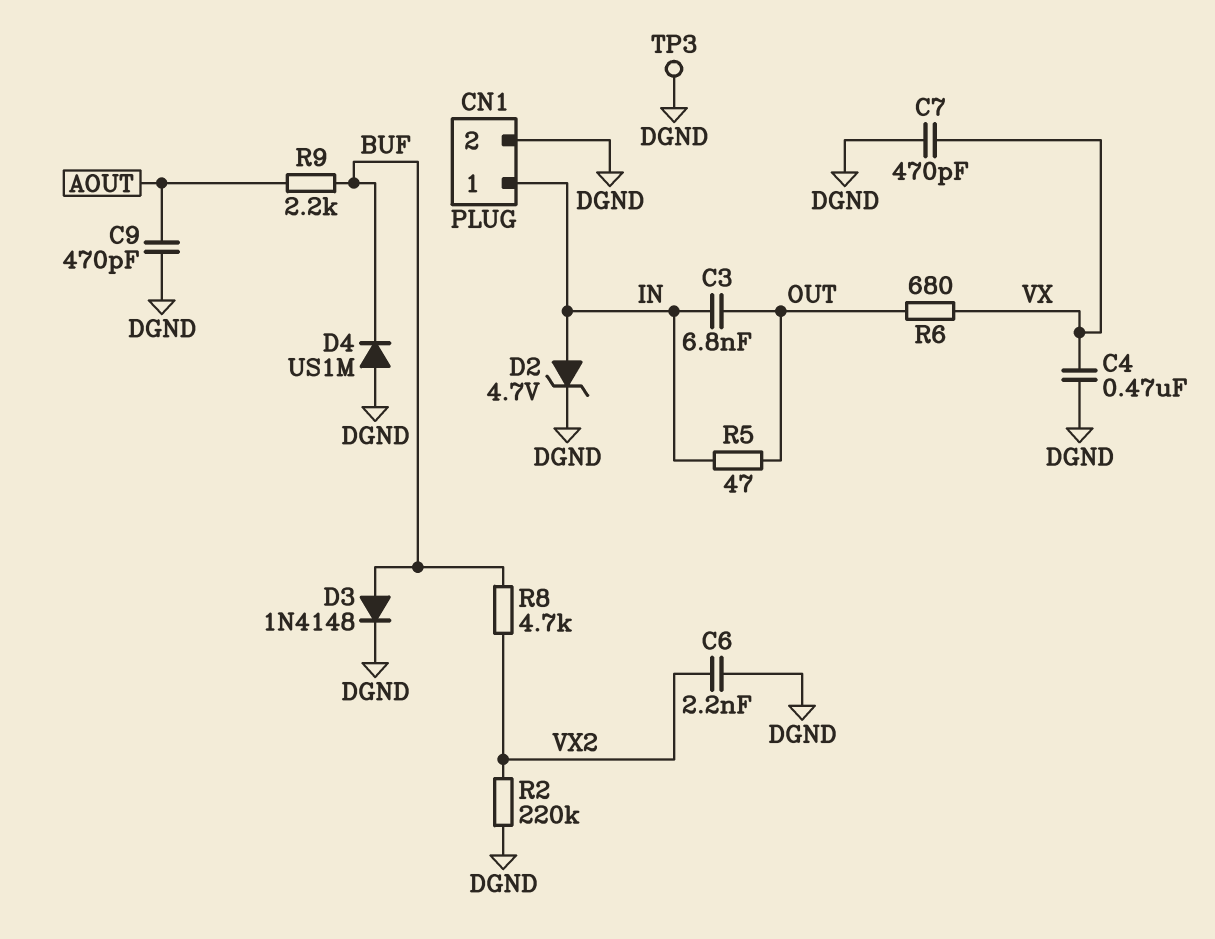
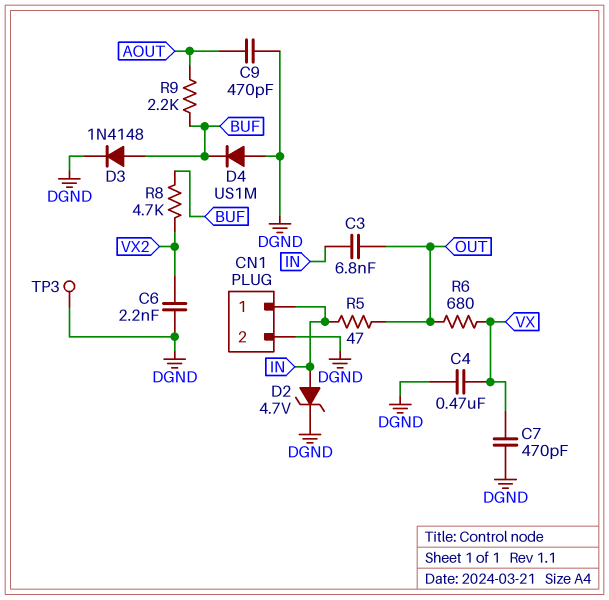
R2: 220k (DGND, VX2) -> none

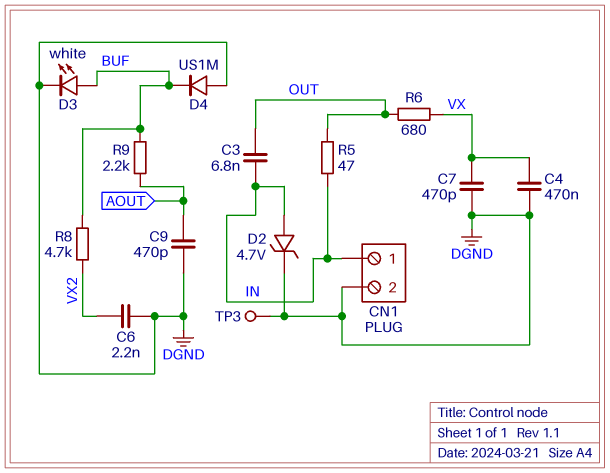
D3: diode 1N4148 (A BUF, K DGND) -> LED white (A BUF, K DGND)

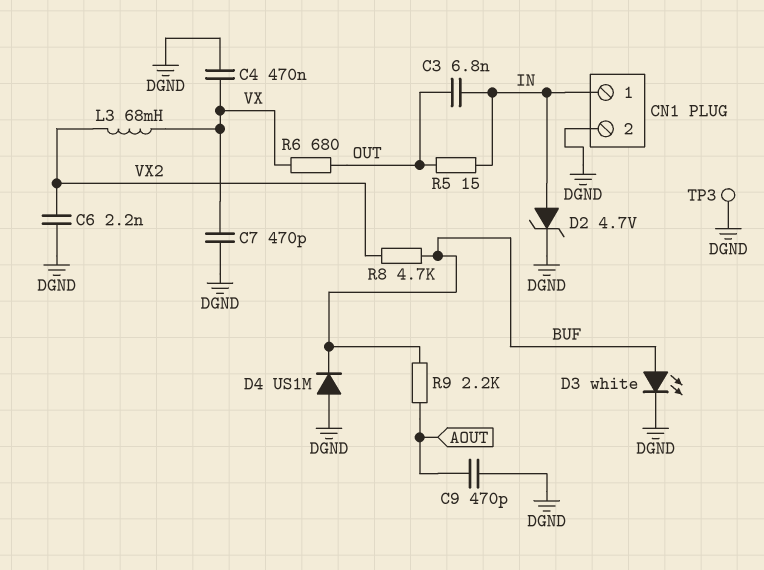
L3: none -> 68mH (VX, VX2)
R5: 47 (IN, OUT) -> 15 (IN, OUT)

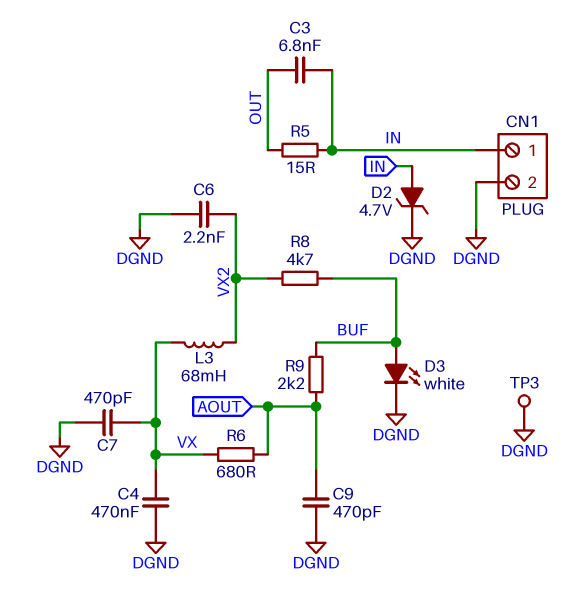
D4: diode US1M (A DGND, K BUF) -> none
R6: 680 (OUT, VX) -> 680 (AOUT, VX)

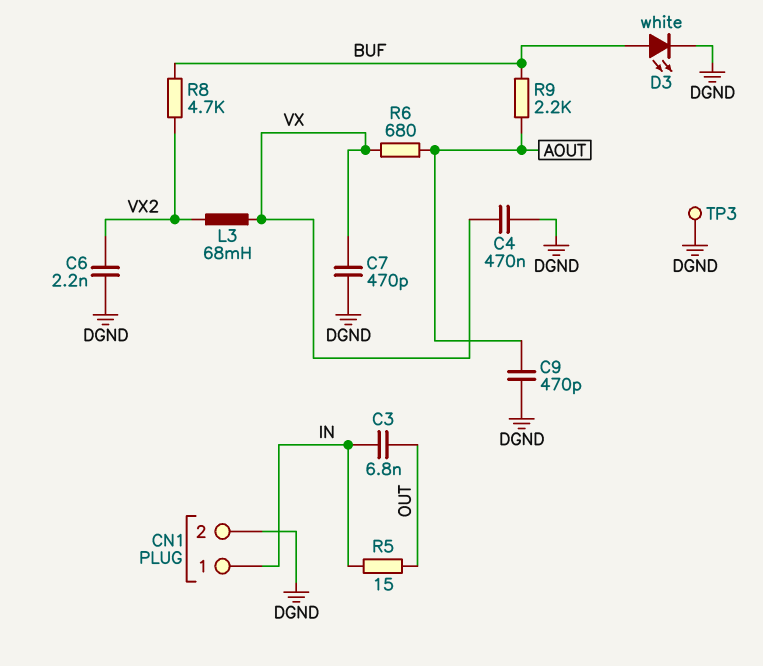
D2: zener 4.7V (A IN, K DGND) -> none

